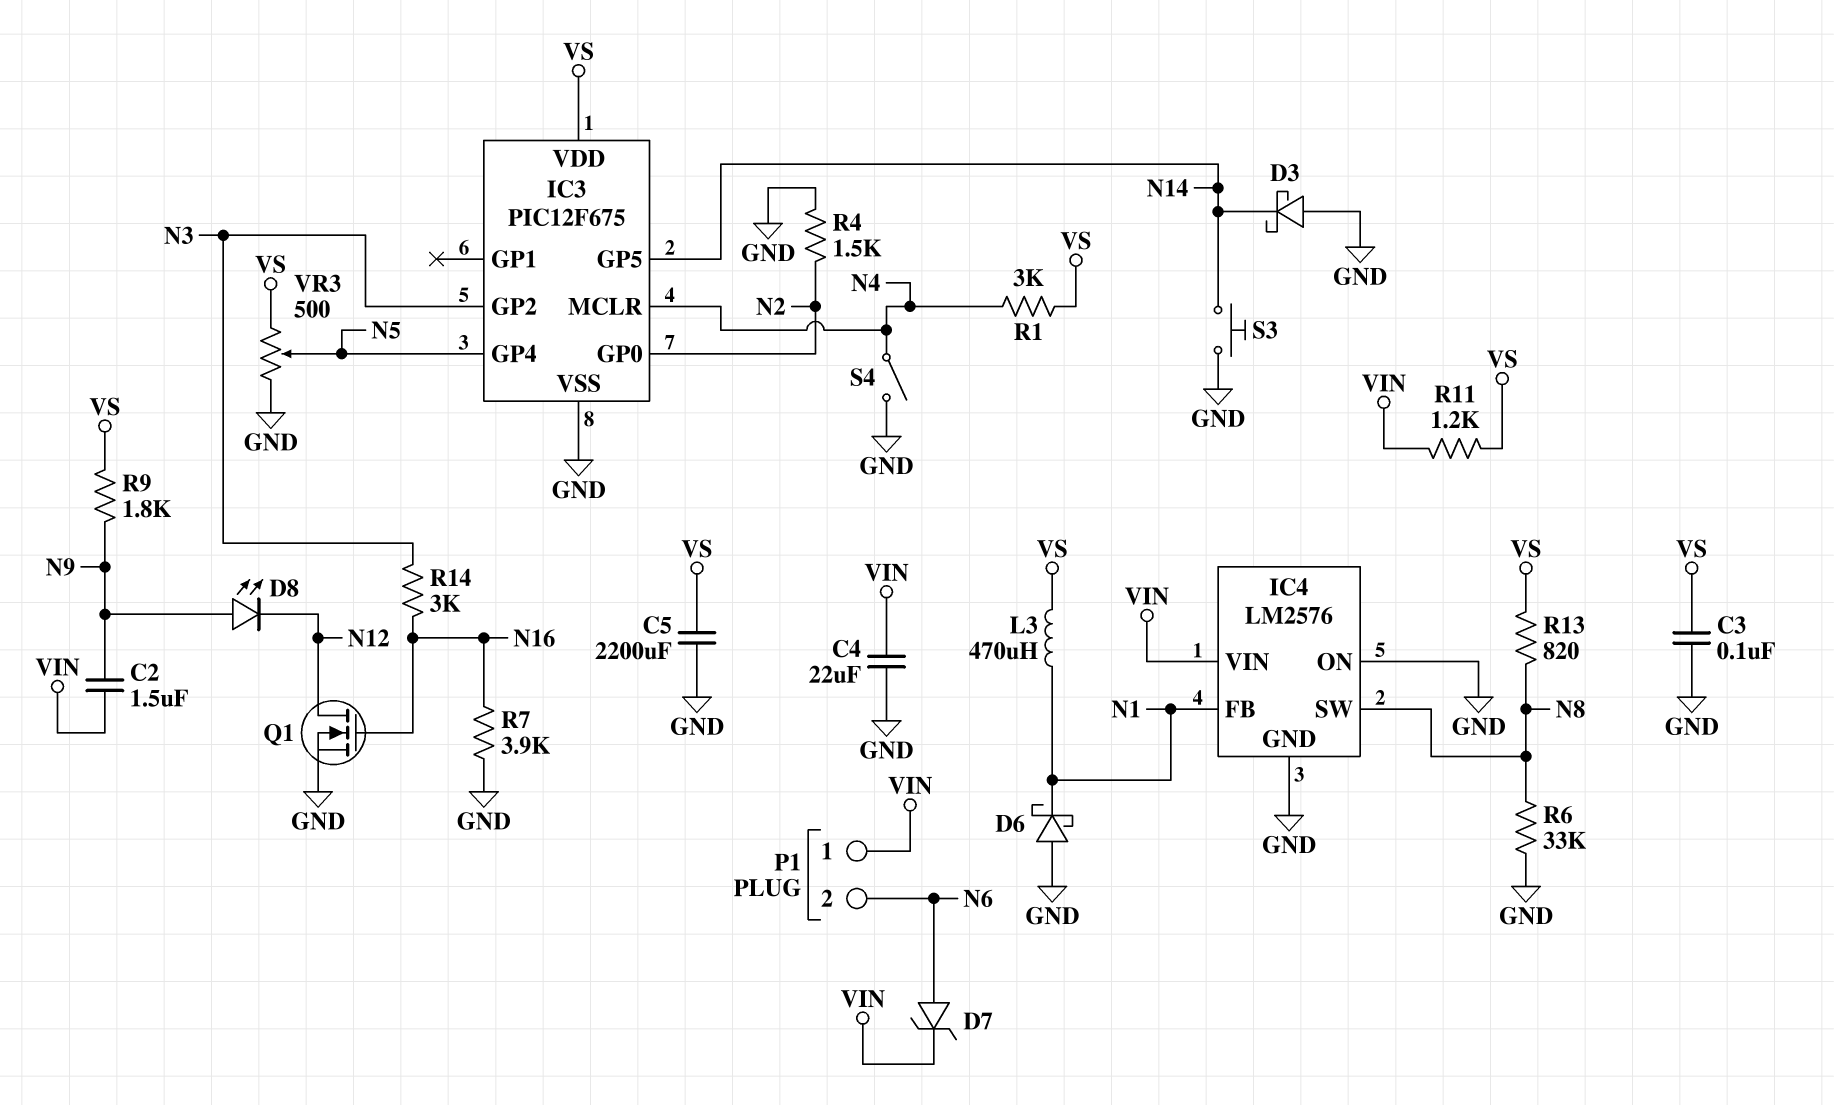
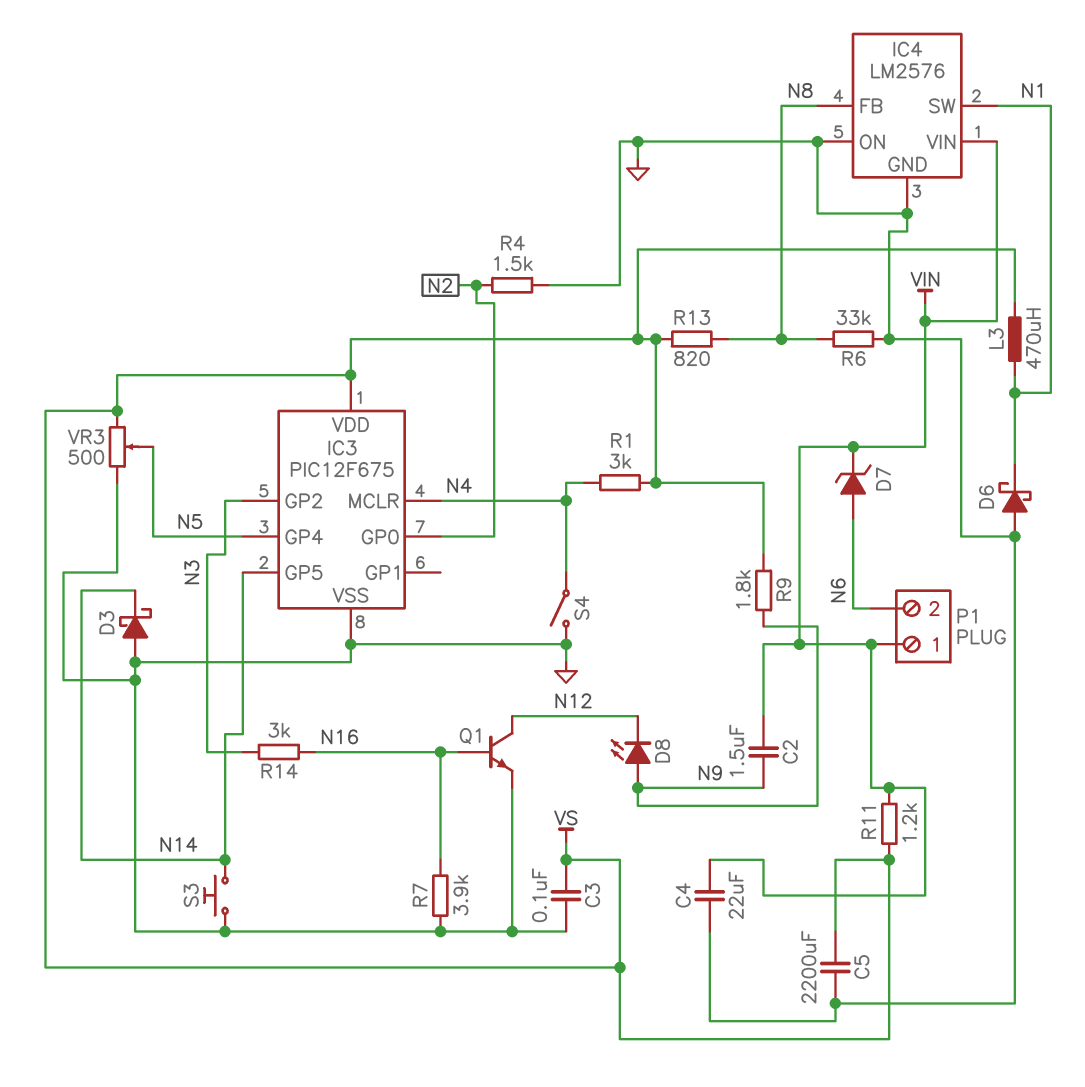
IC4 pin FB: N1 -> N8
IC4 pin SW: N8 -> N1
Q1: NMOS (G N16, D N12, S GND) -> NPN (B N16, C N12, E GND)

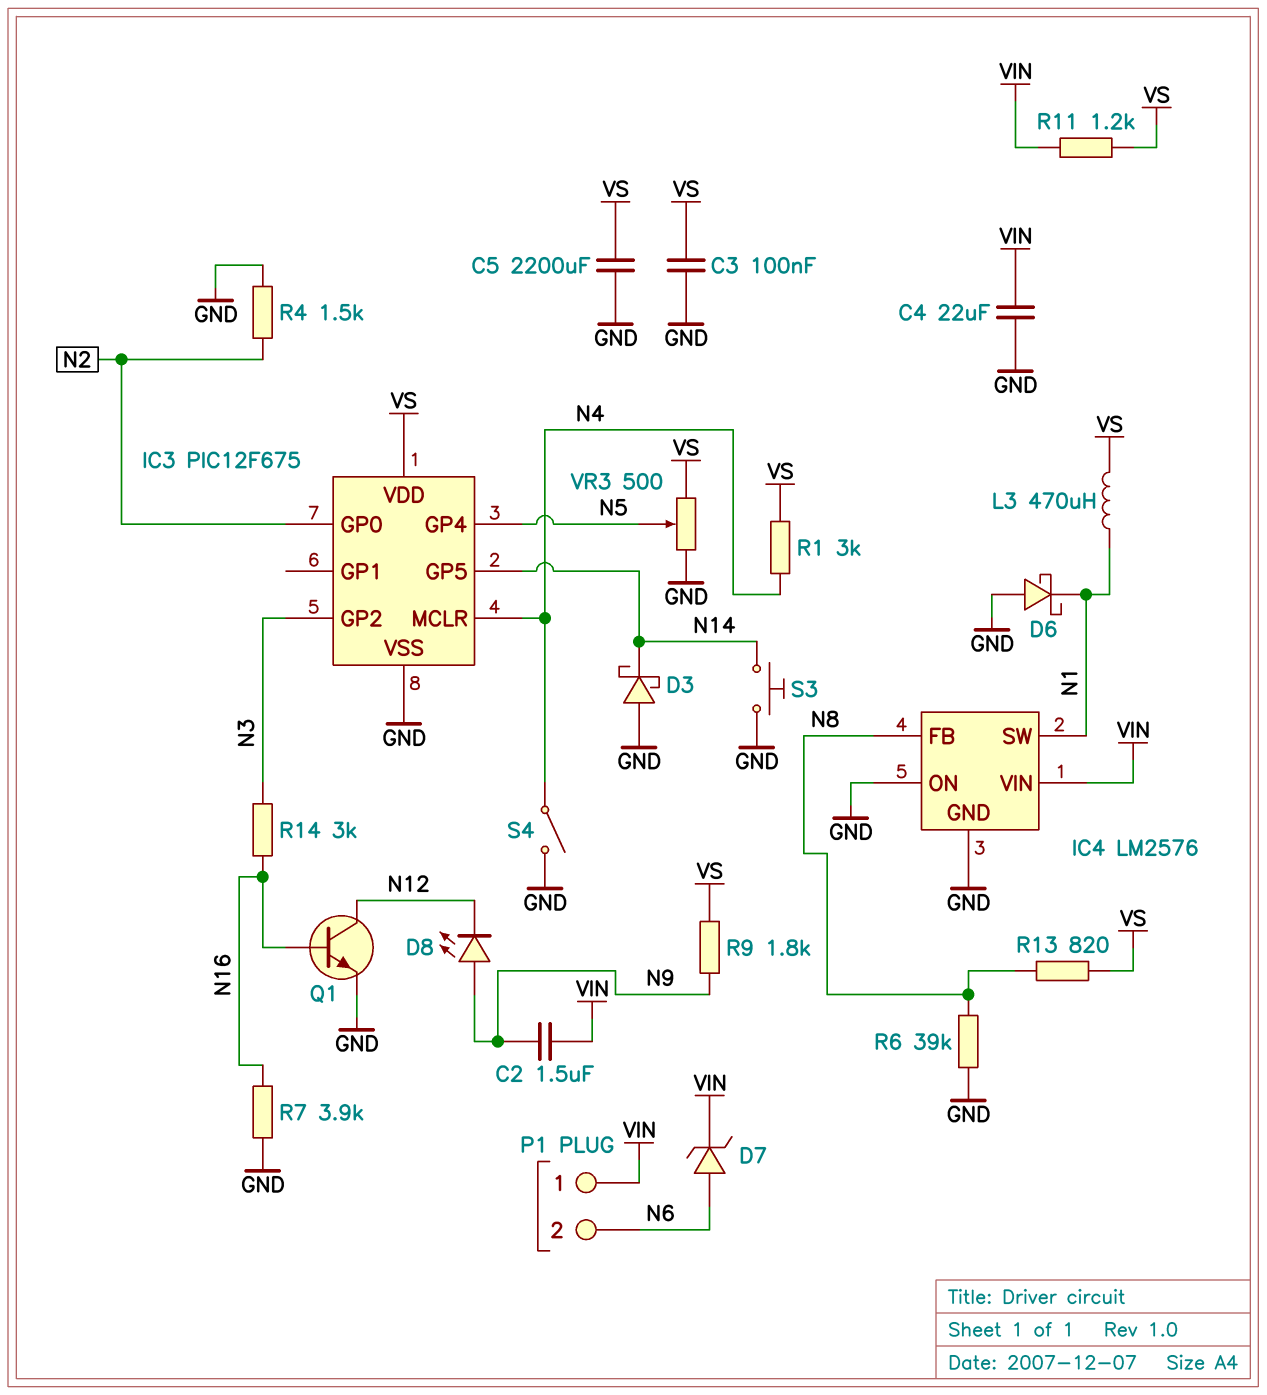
R6: 33k (GND, N8) -> 39k (GND, N8)

